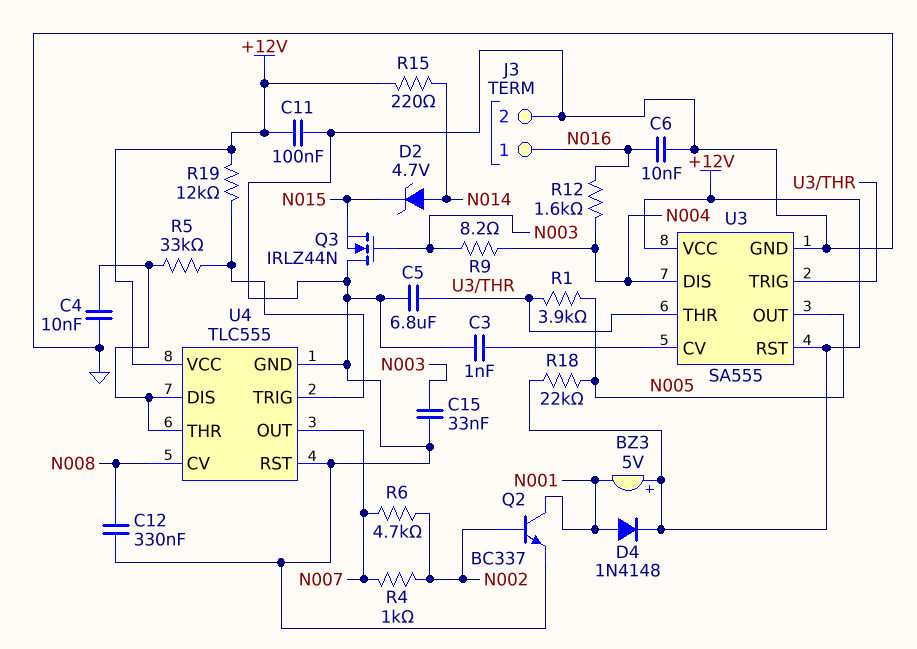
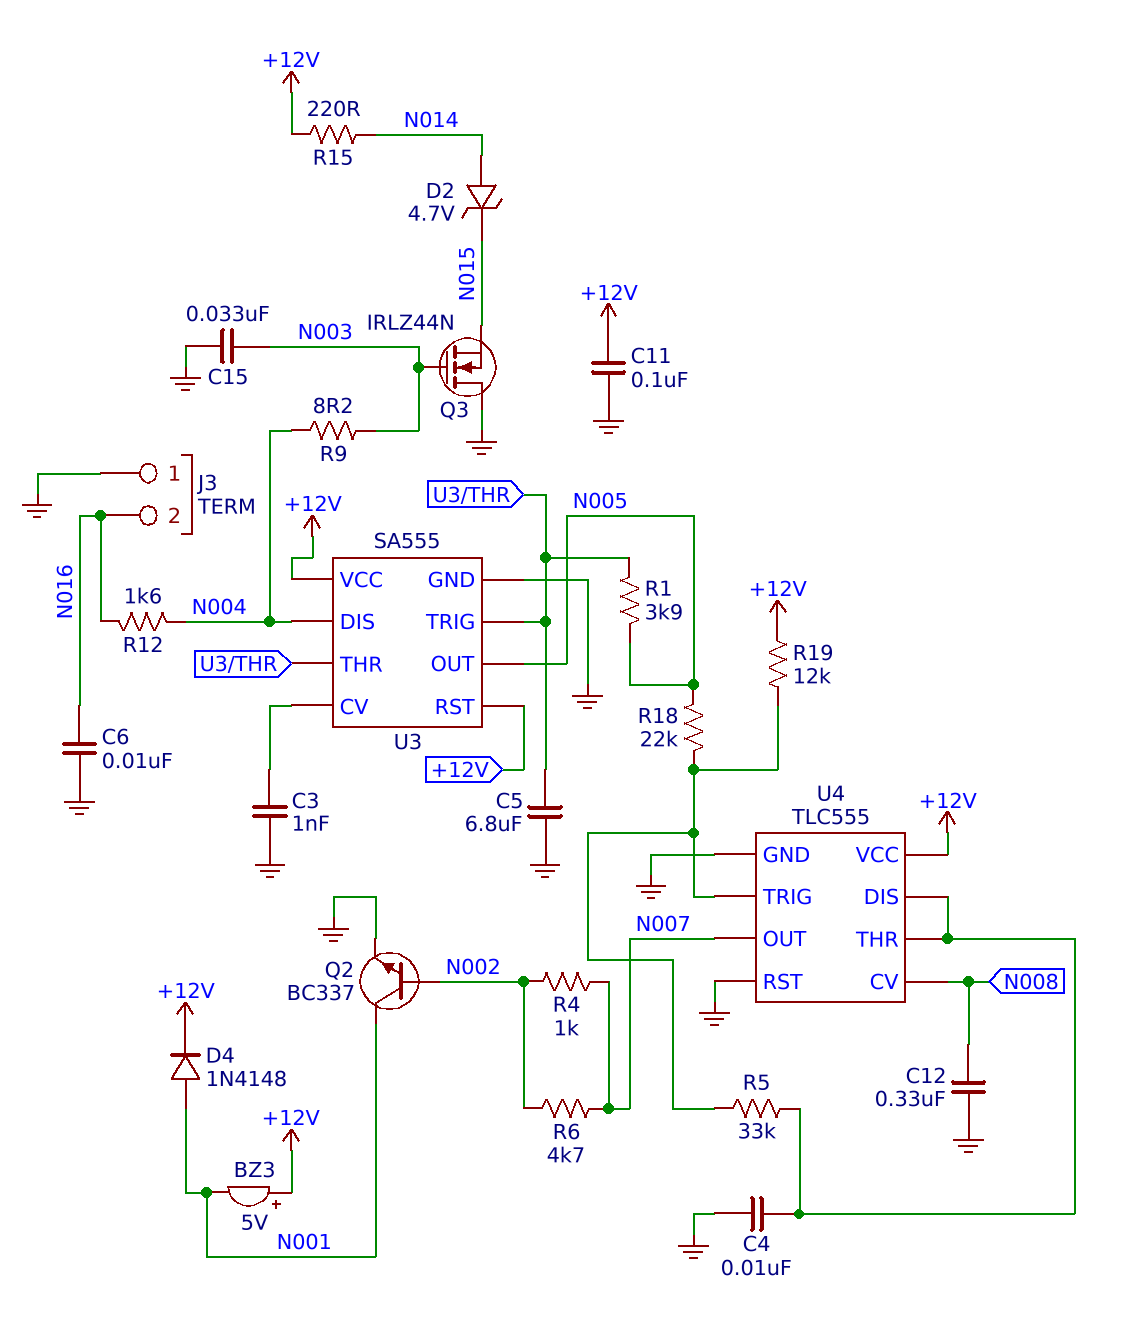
J3 pin 1: N016 -> GND
J3 pin 2: GND -> N016
R18: 22k (+12V, N005) -> 22k (N005, U4/TRIG)

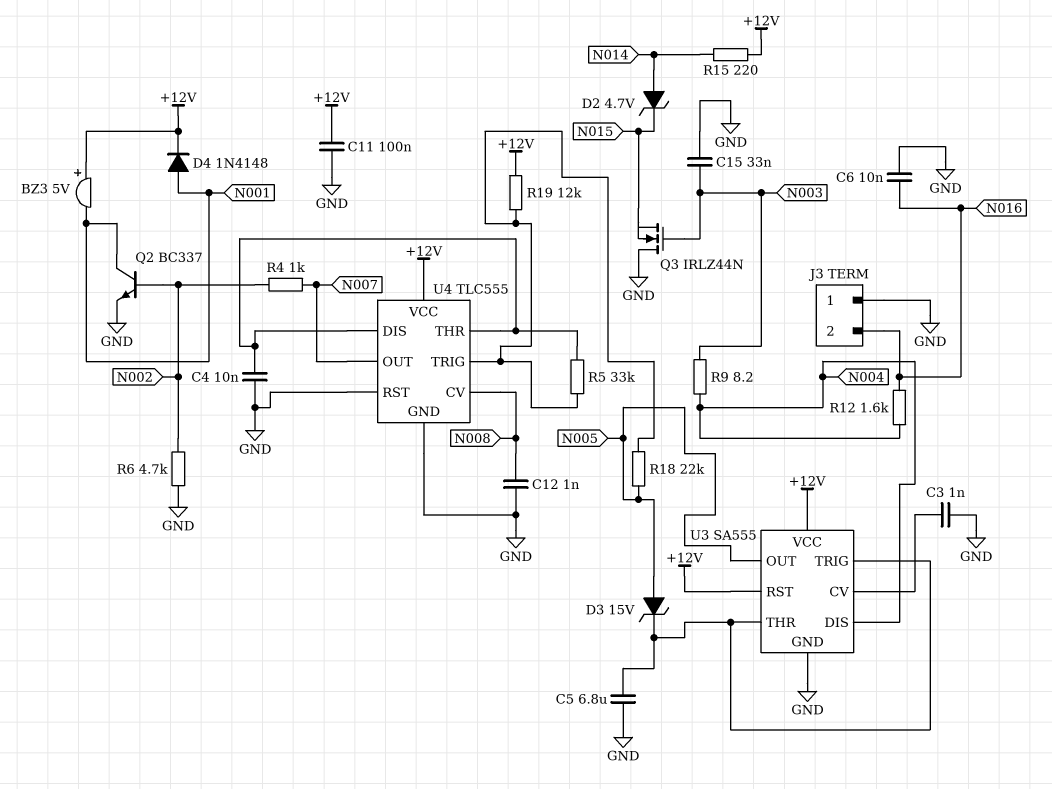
C12: 330nF (GND, N008) -> 1nF (GND, N008)
D3: none -> zener 15V (A N005, K U3/THR)
R1: 3.9k (N005, U3/THR) -> none
R6: 4.7k (N002, N007) -> 4.7k (GND, N002)

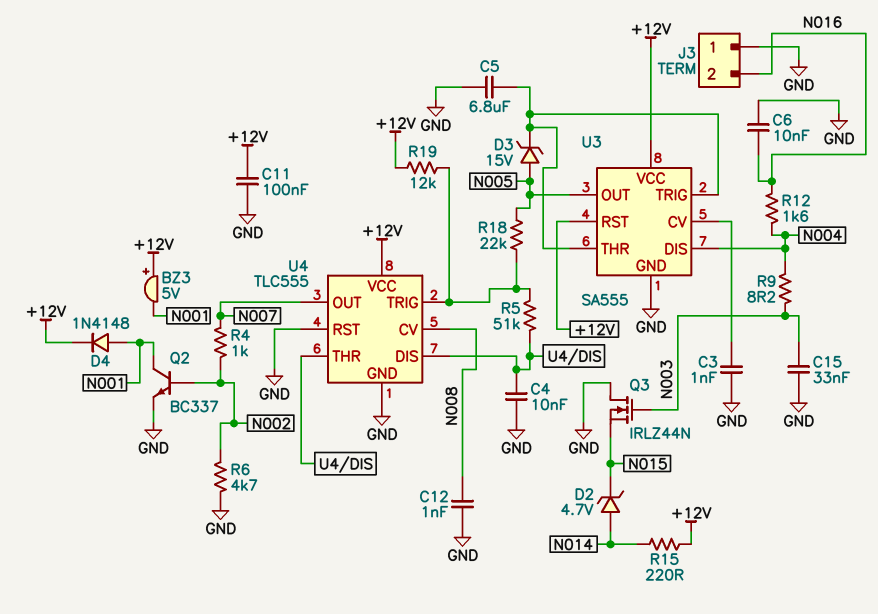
R5: 33k (U4/DIS, U4/TRIG) -> 51k (U4/DIS, U4/TRIG)

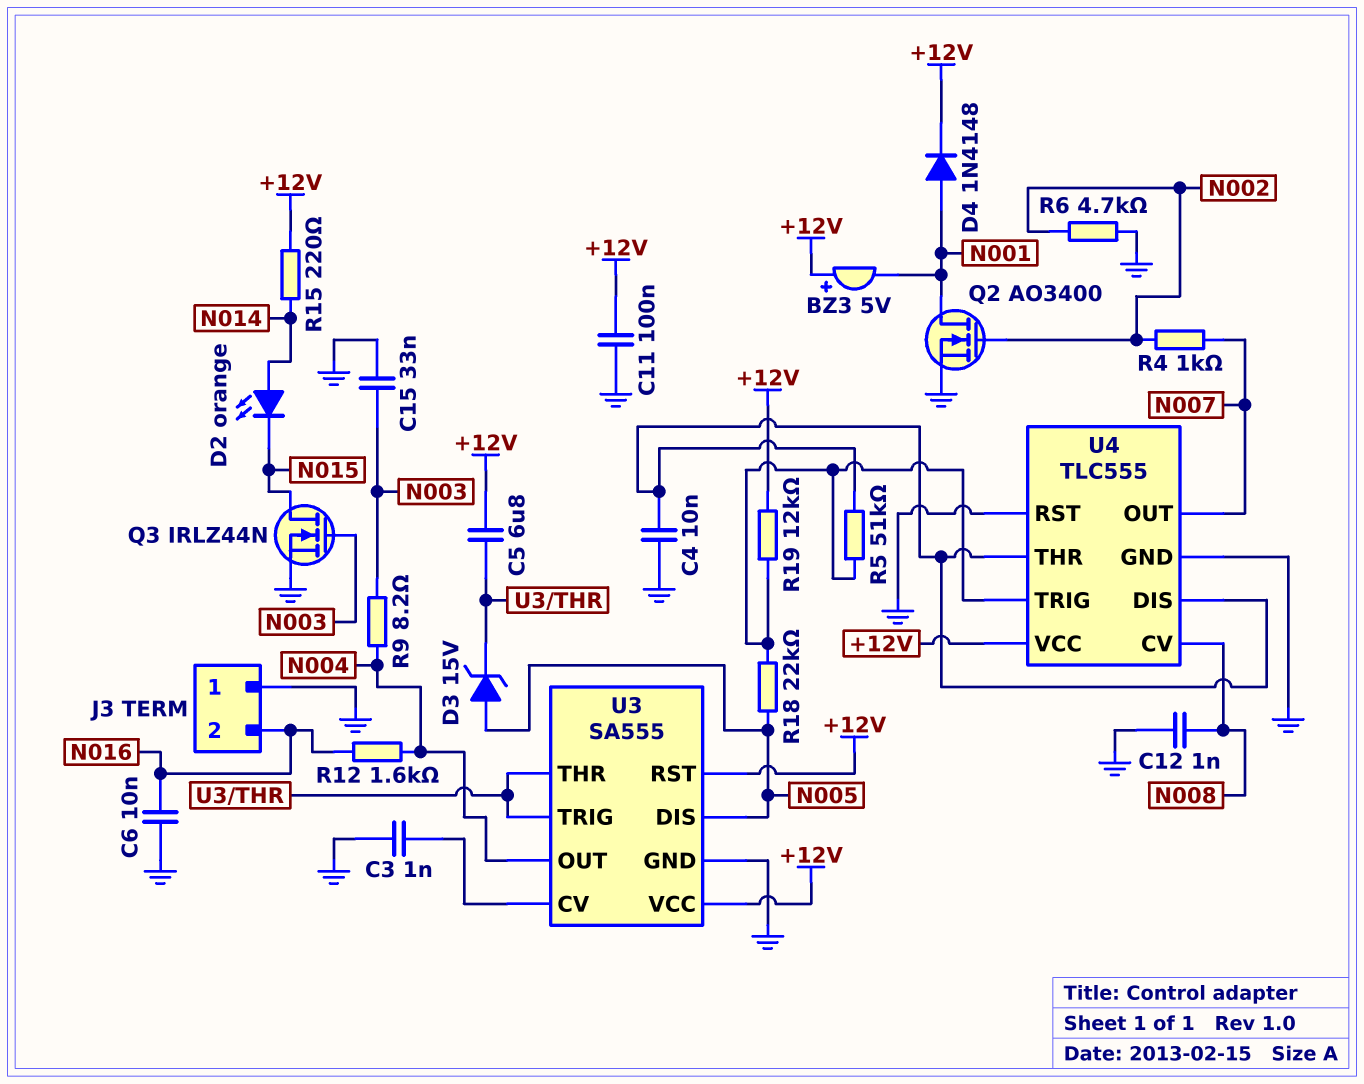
C5: 6.8uF (GND, U3/THR) -> 6.8uF (+12V, U3/THR)
D2: zener 4.7V (A N014, K N015) -> LED orange (A N014, K N015)
Q2: NPN BC337 (B N002, C N001, E GND) -> NMOS AO3400 (G N002, D N001, S GND)
Q3: NMOS IRLZ44N (G N003, D GND, S N015) -> NMOS IRLZ44N (G N003, D N015, S GND)
U3 pin DIS: N004 -> N005
U3 pin OUT: N005 -> N004

